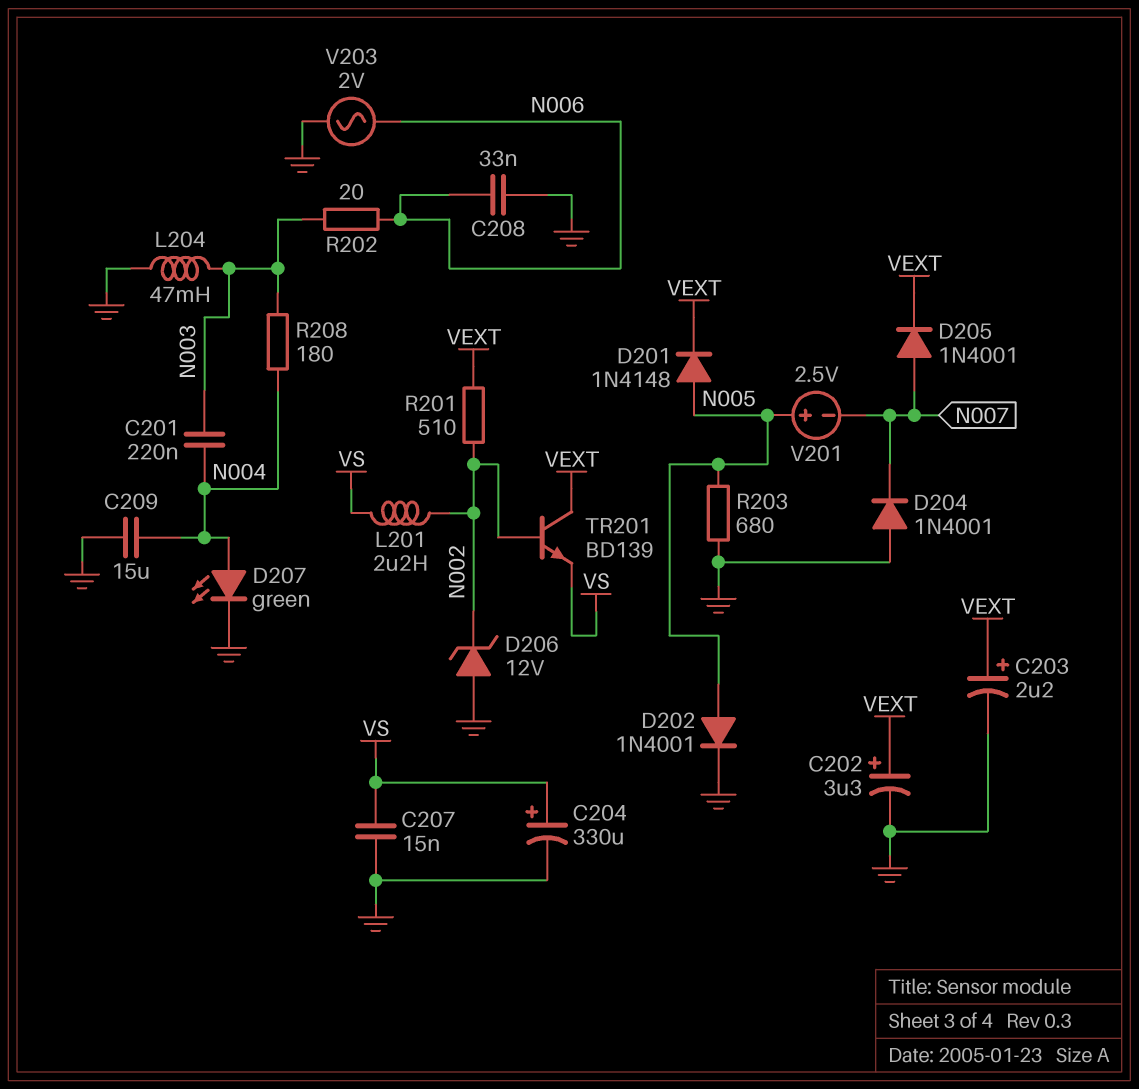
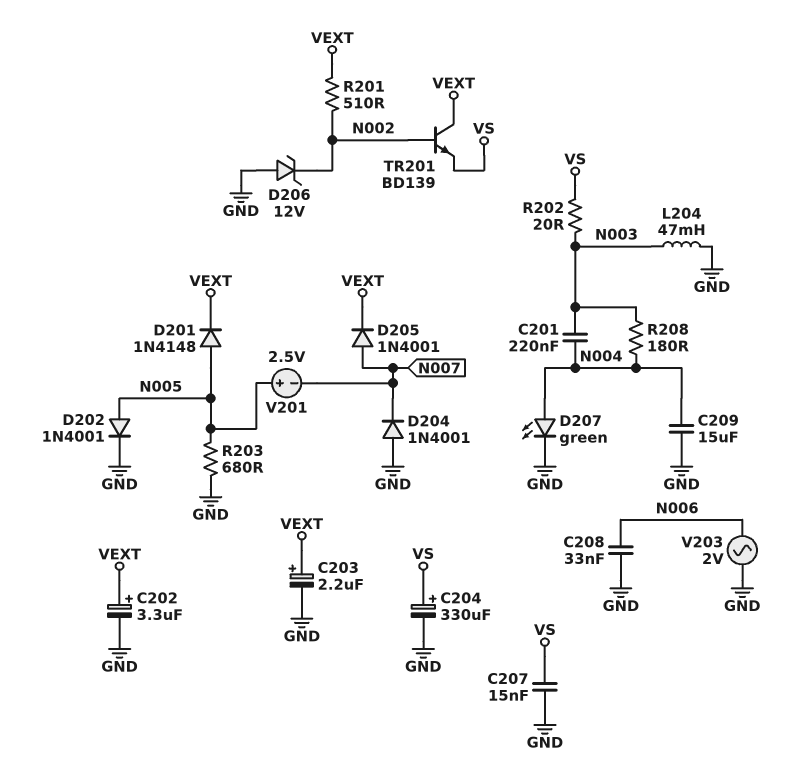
L201: 2.2uH (N002, VS) -> none
R202: 20 (N003, N006) -> 20 (N003, VS)

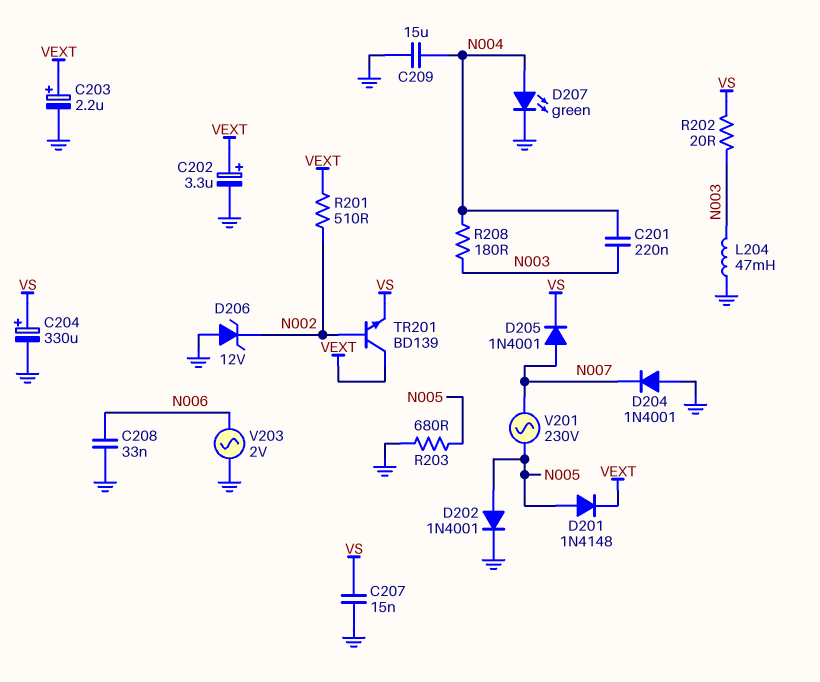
D205: diode 1N4001 (A N007, K VEXT) -> diode 1N4001 (A N007, K VS)
V201: 2.5V (plus N005, minus N007) -> AC 230V (N005, N007)

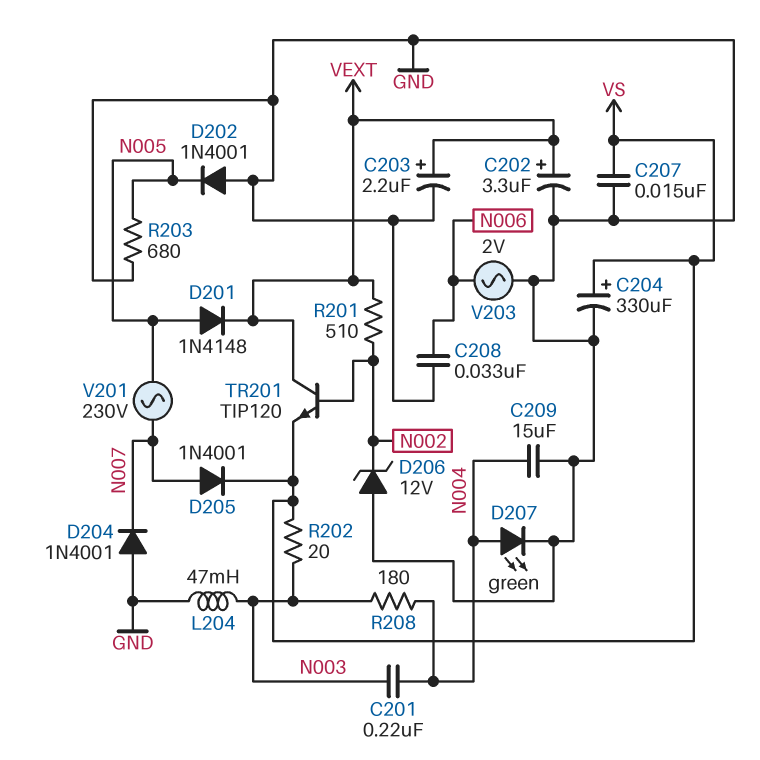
D202: diode 1N4001 (A N005, K GND) -> diode 1N4001 (A GND, K N005)
TR201: NPN BD139 (B N002, C VEXT, E VS) -> NPN TIP120 (B N002, C VEXT, E VS)

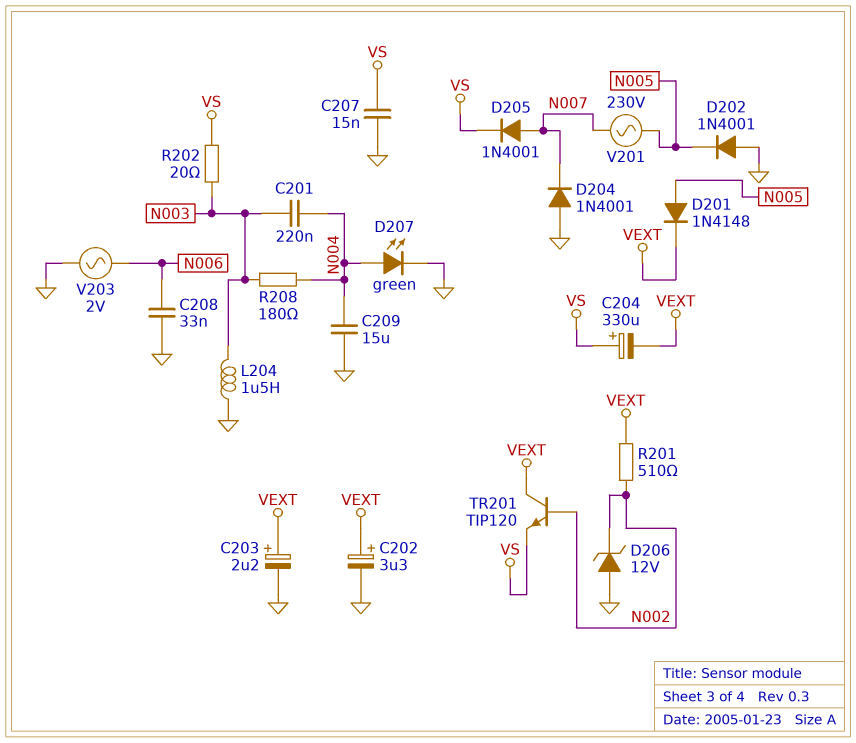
C204: 330uF (plus VS, minus GND) -> 330uF (plus VS, minus VEXT)
L204: 47mH (GND, N003) -> 1.5uH (GND, N003)
R203: 680 (GND, N005) -> none

